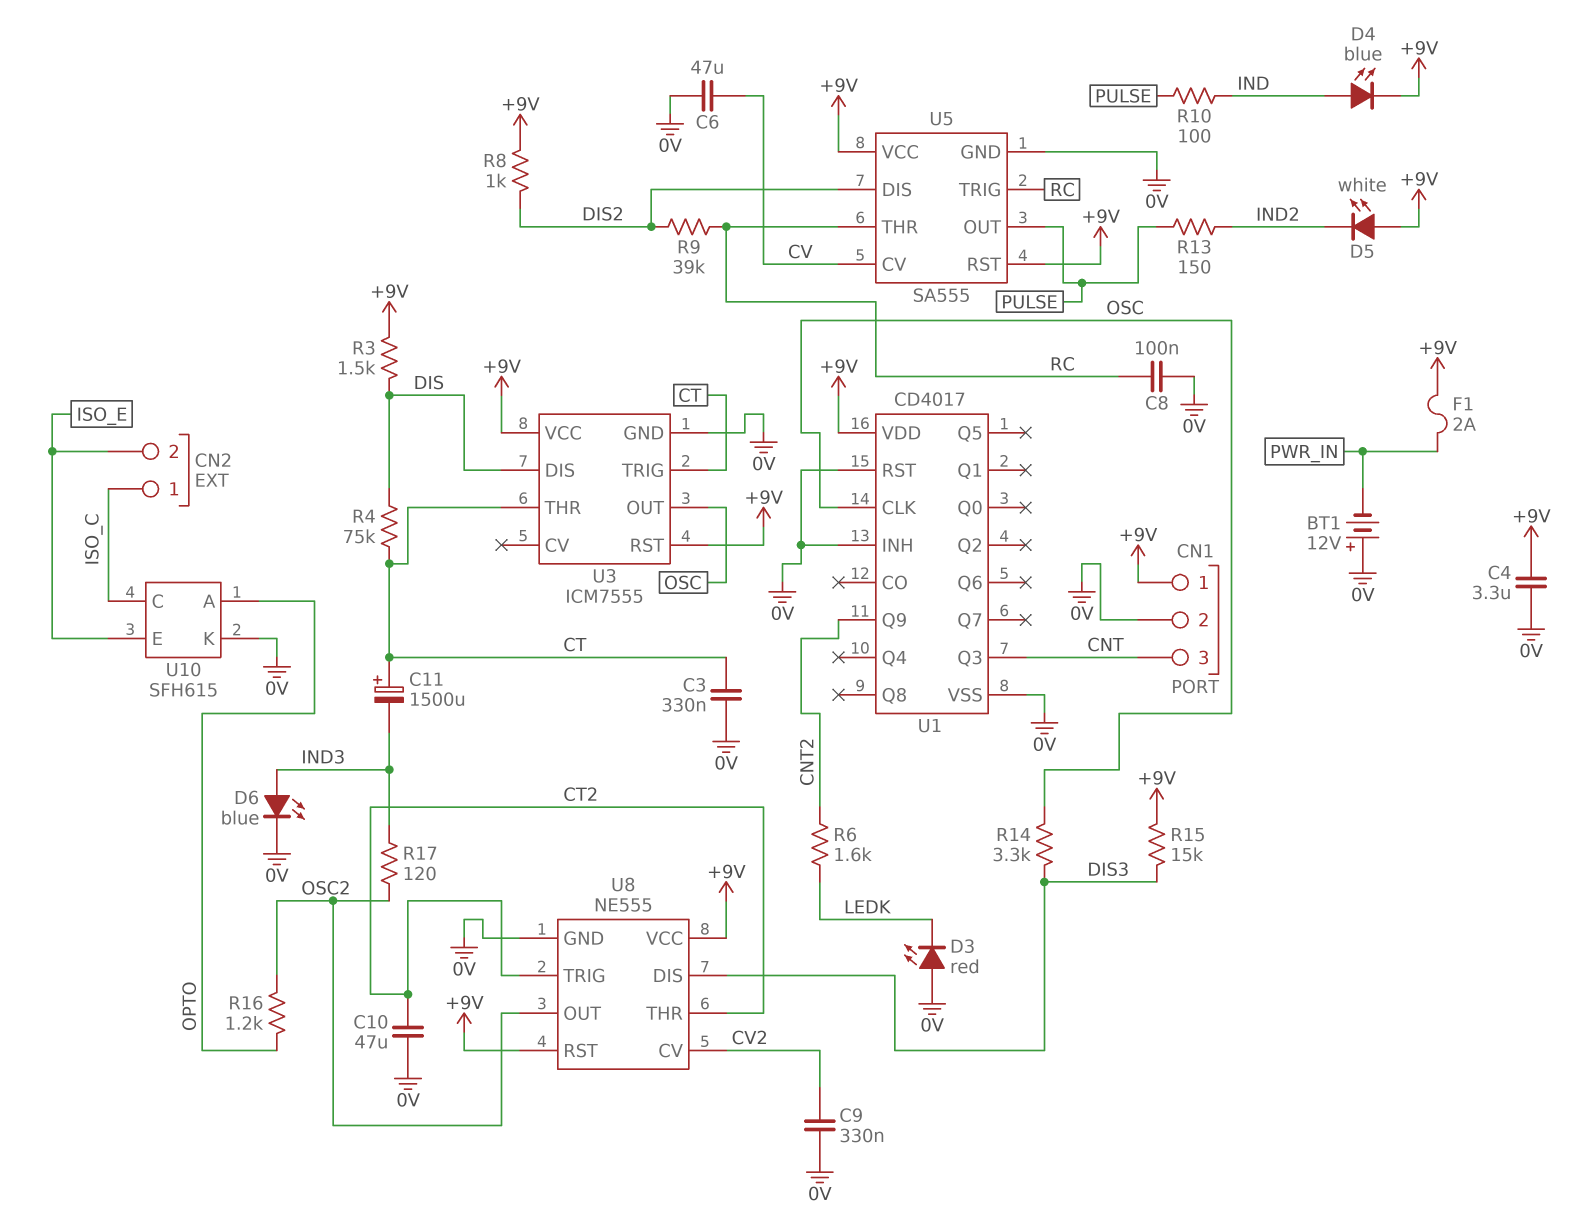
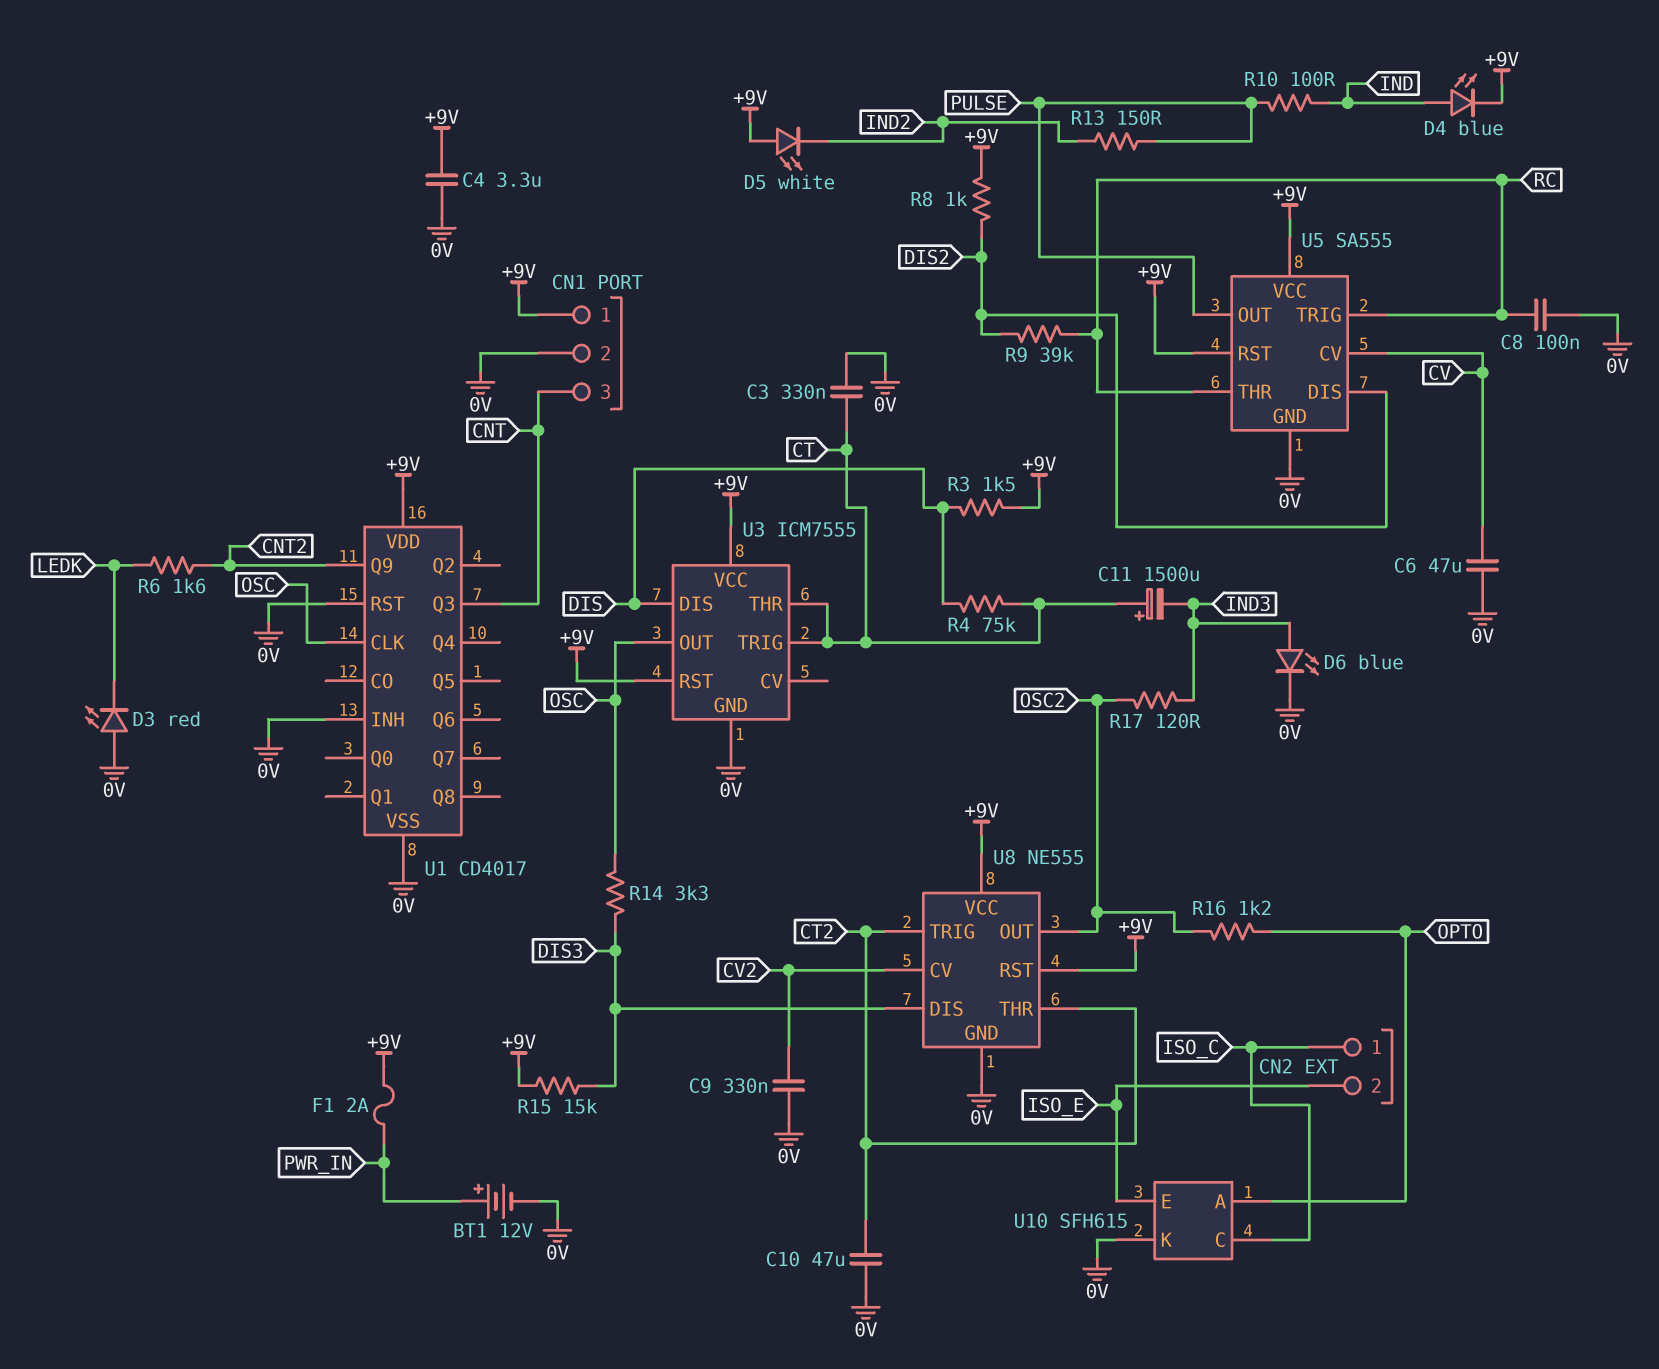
BT1: 12V (plus 0V, minus PWR_IN) -> 12V (plus PWR_IN, minus 0V)

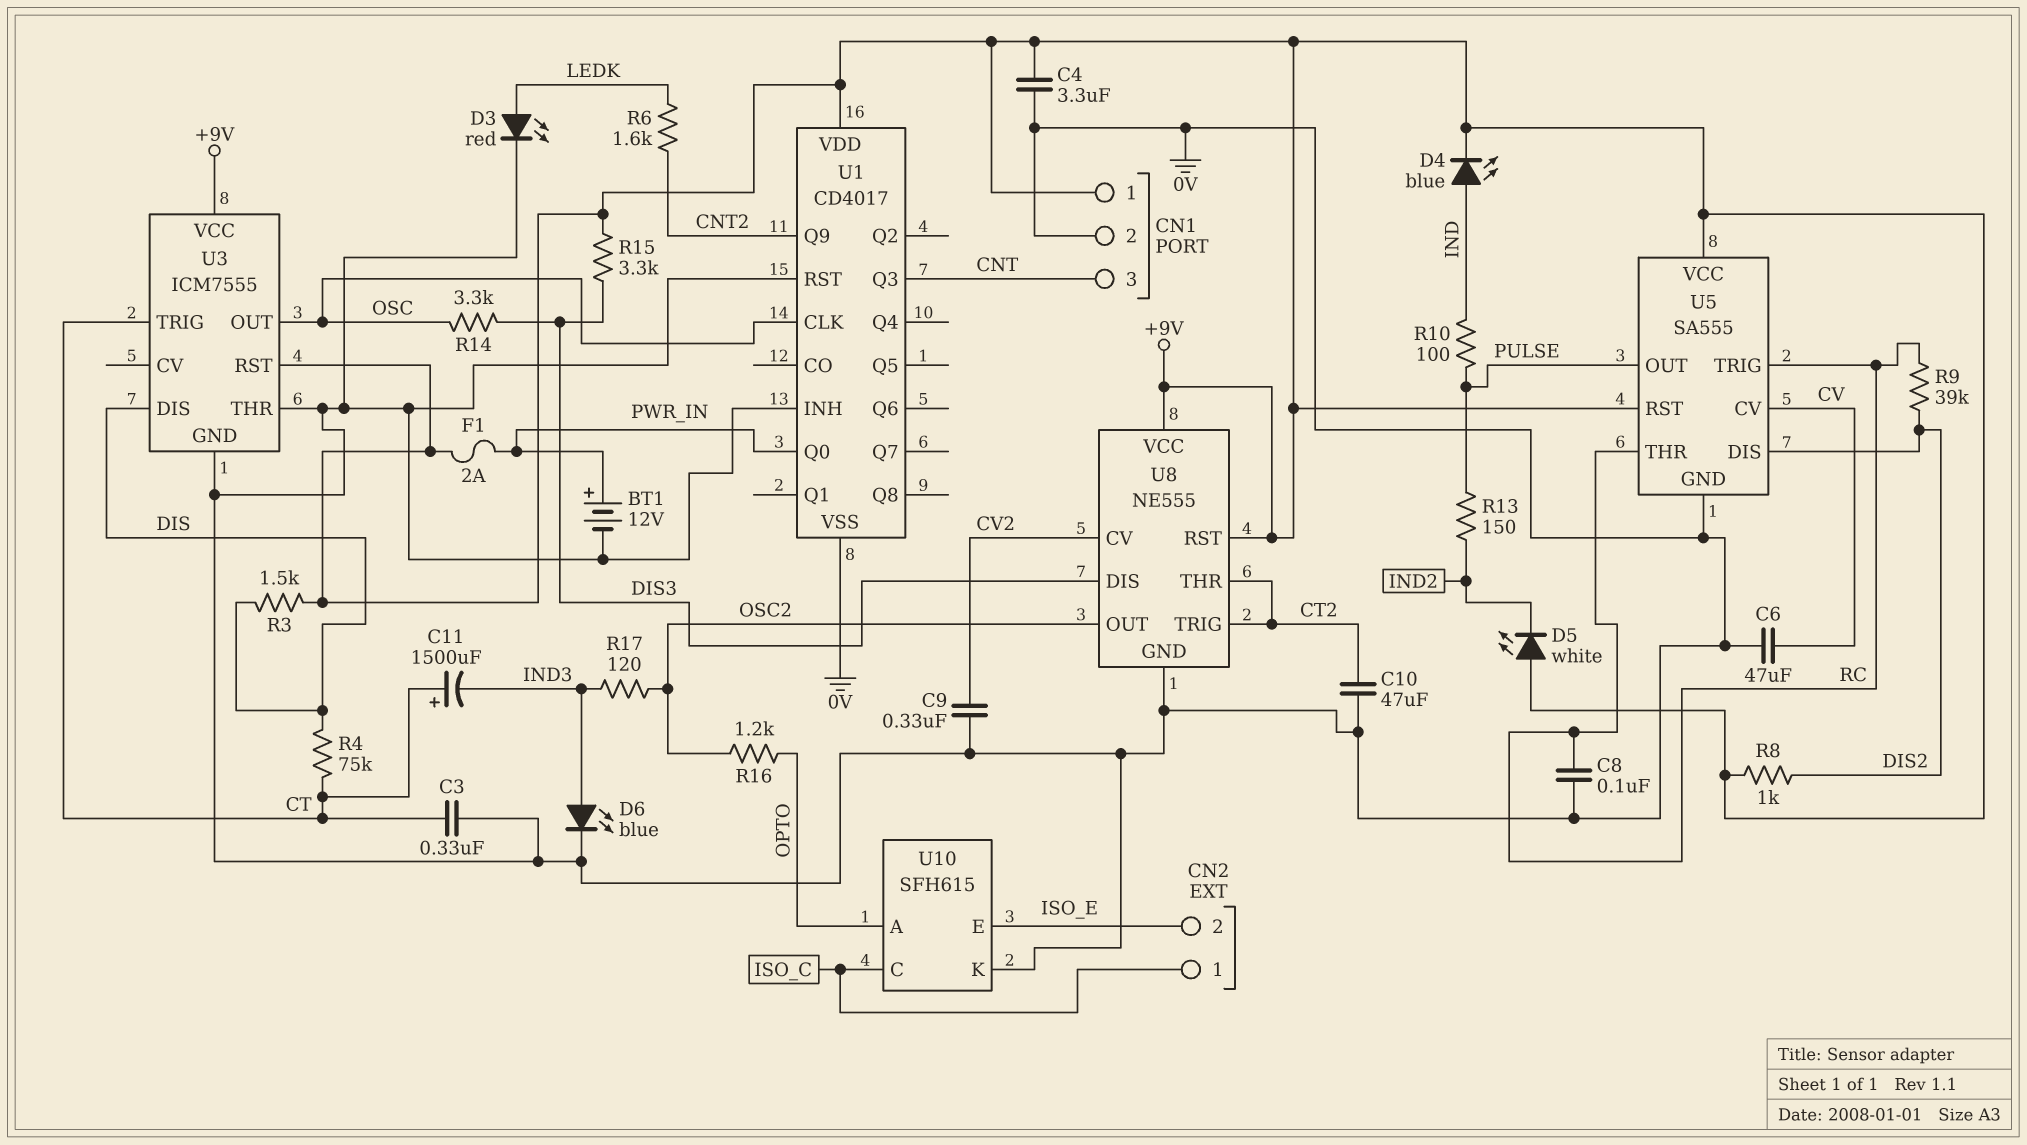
D3: LED red (A 0V, K LEDK) -> LED red (A LEDK, K 0V)
R15: 15k (+9V, DIS3) -> 3.3k (+9V, DIS3)
U1 pin Q0: none -> PWR_IN
U3 pin THR: CT -> 0V

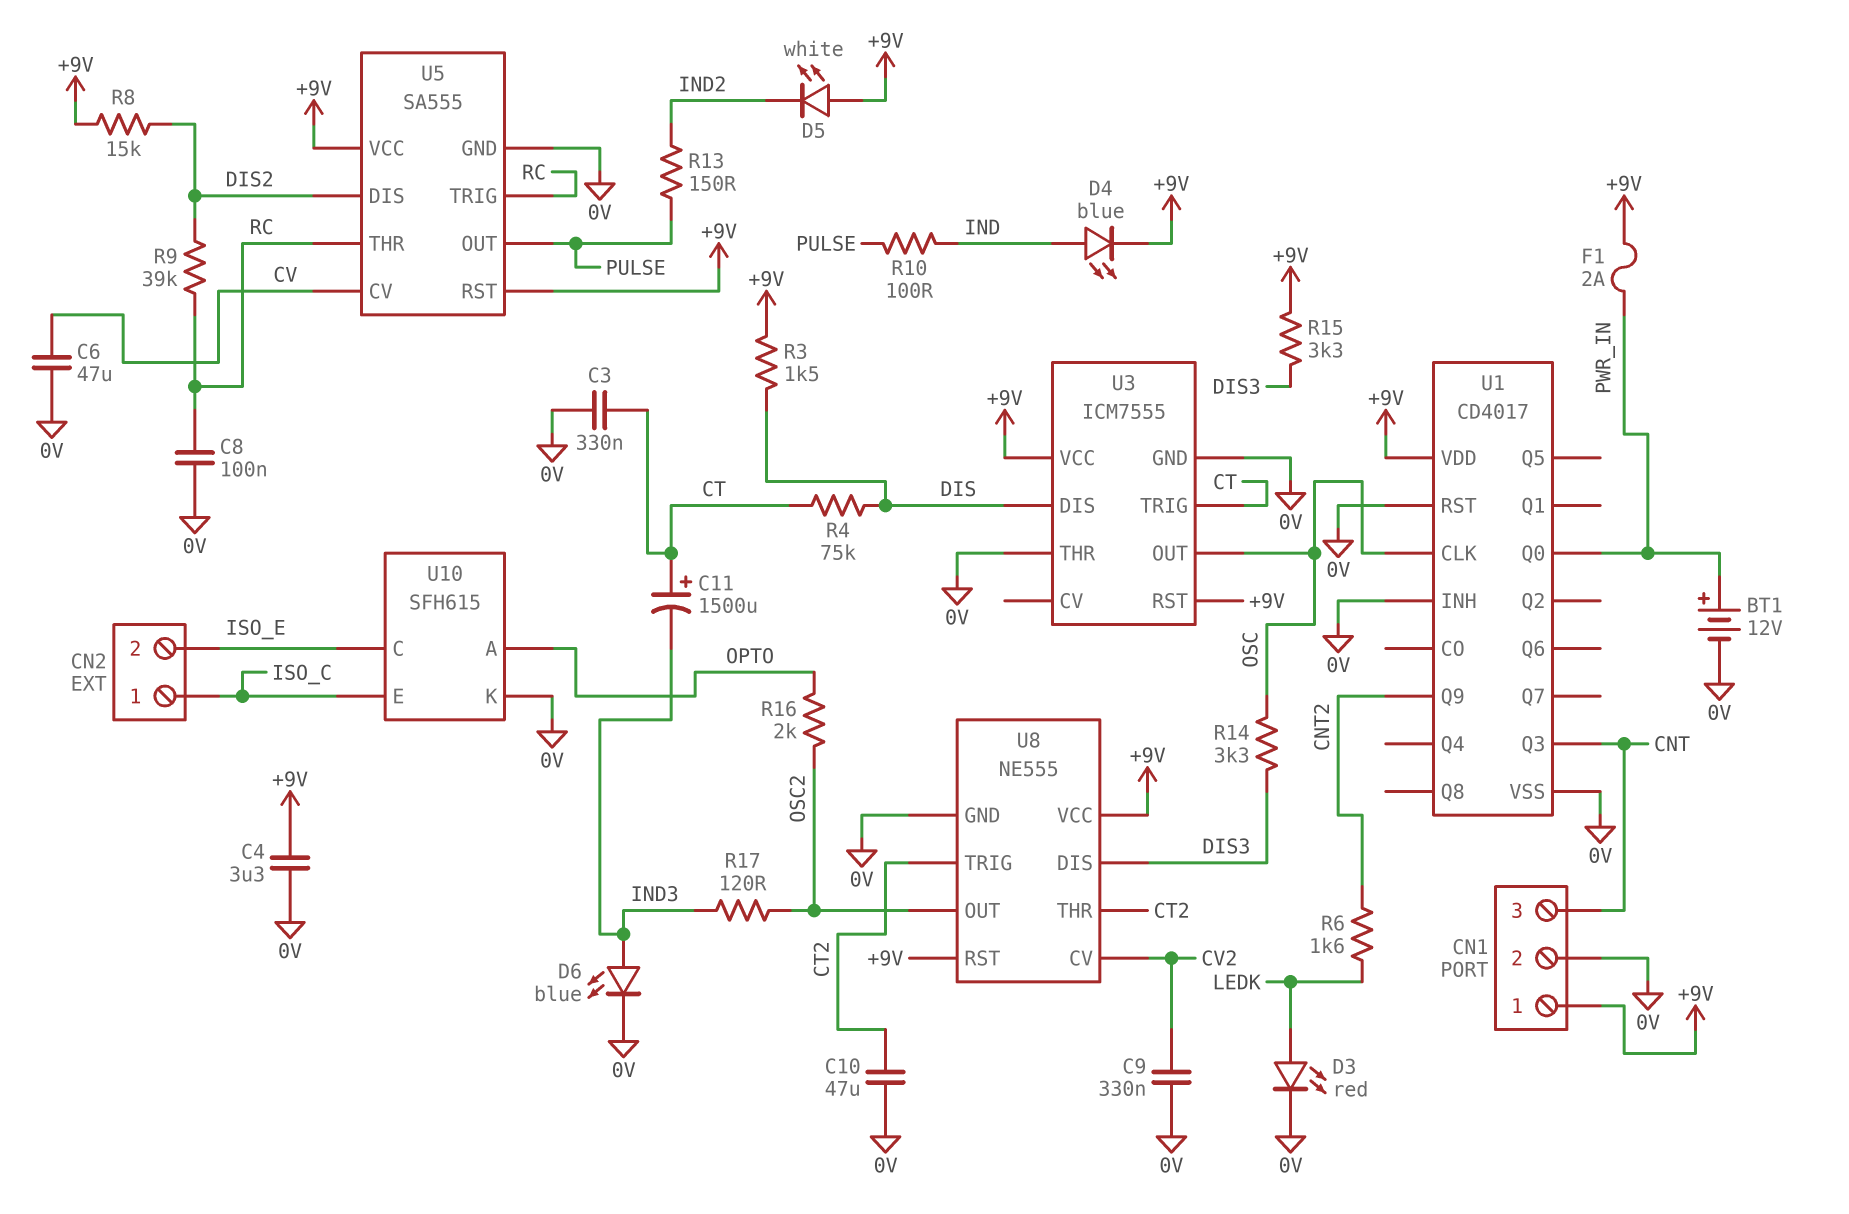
R8: 1k (+9V, DIS2) -> 15k (+9V, DIS2)
R16: 1.2k (OPTO, OSC2) -> 2k (OPTO, OSC2)
U10 pin C: ISO_C -> ISO_E
U10 pin E: ISO_E -> ISO_C

